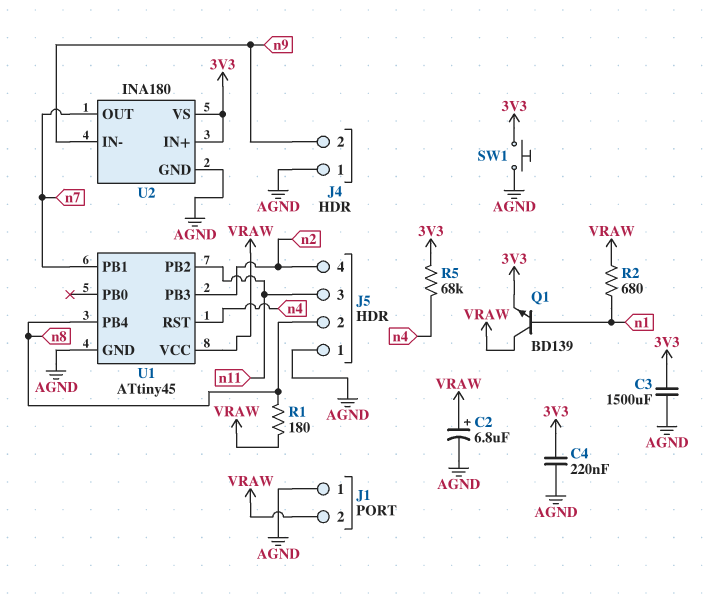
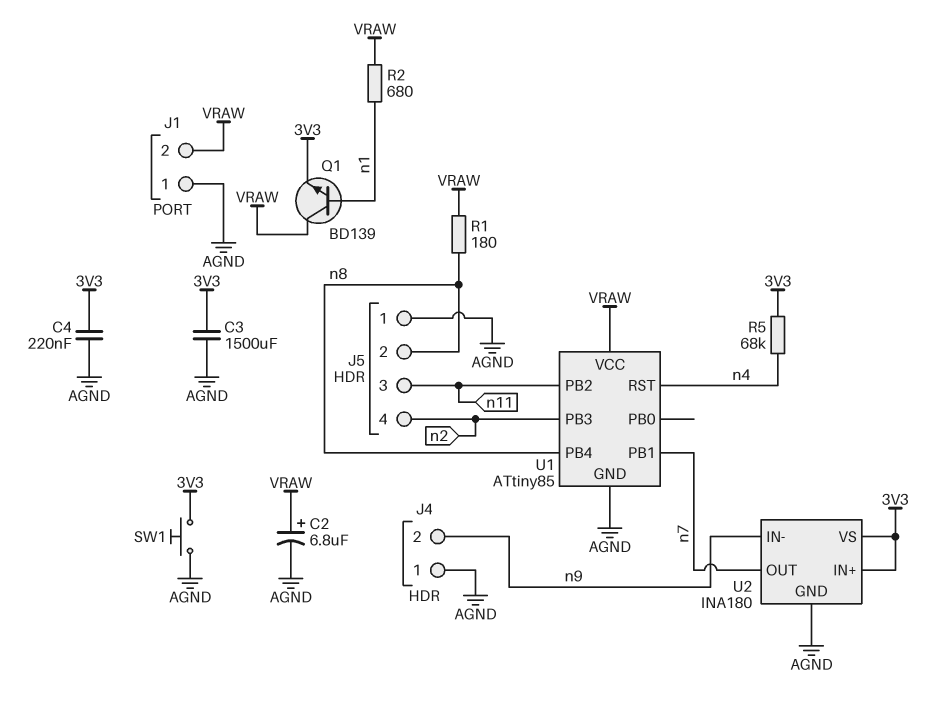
U1: ATtiny45 -> ATtiny85

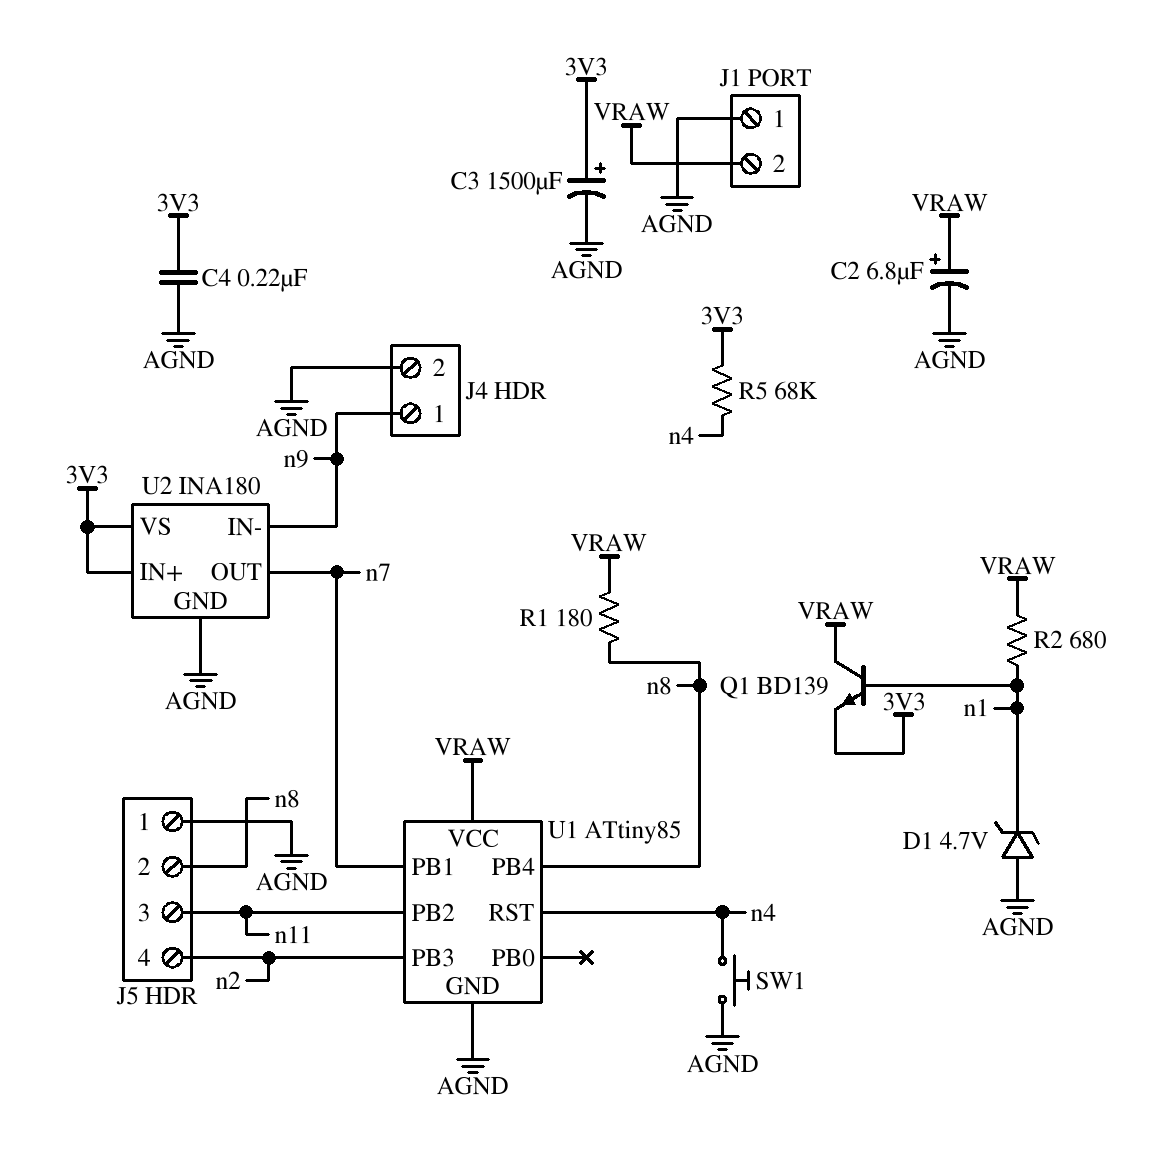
C3: 1500uF (3V3, AGND) -> 1500uF (plus 3V3, minus AGND)
D1: none -> zener 4.7V (A AGND, K n1)
J4 pin 1: AGND -> n9
J4 pin 2: n9 -> AGND
SW1: button (3V3, AGND) -> button (AGND, n4)

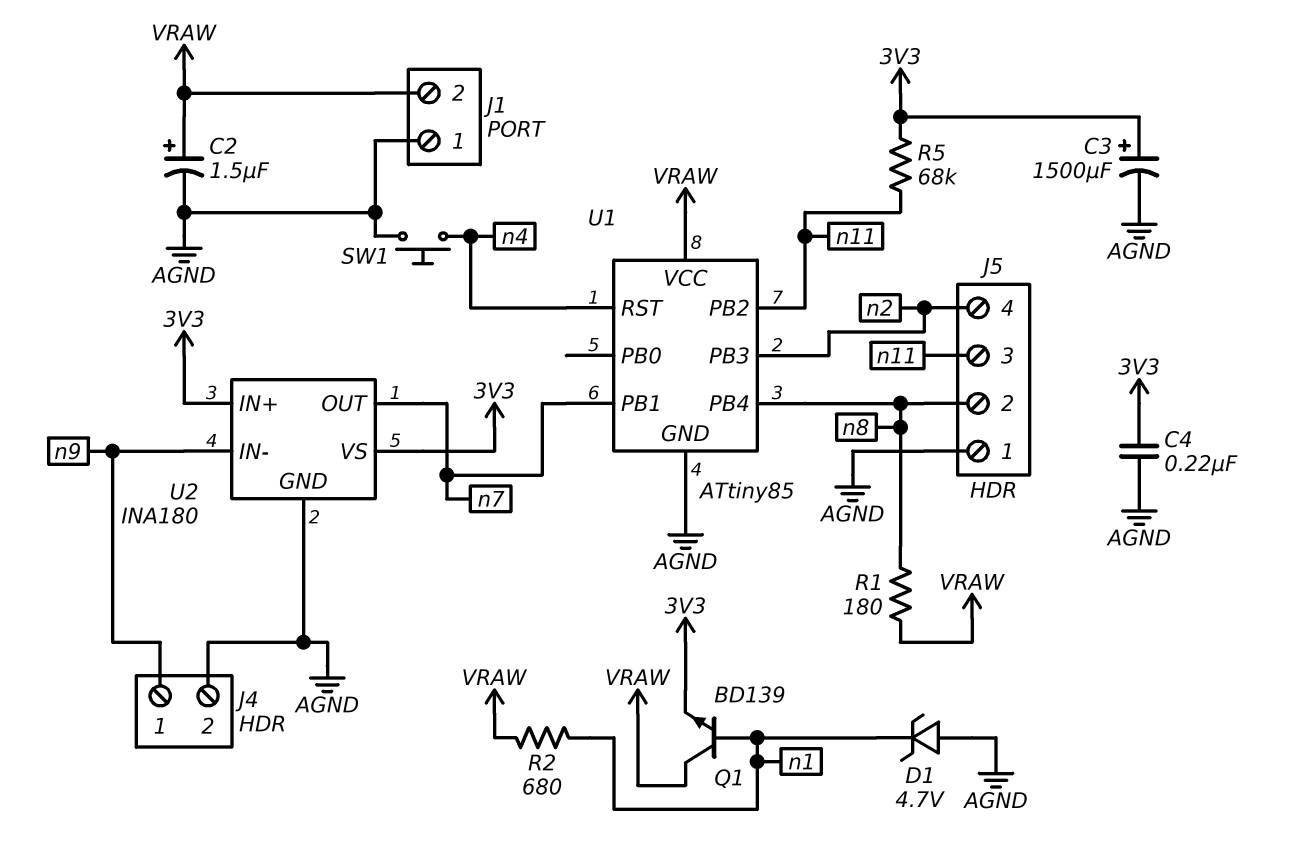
C2: 6.8uF (plus VRAW, minus AGND) -> 1.5uF (plus VRAW, minus AGND)
R5: 68k (3V3, n4) -> 68k (3V3, n11)

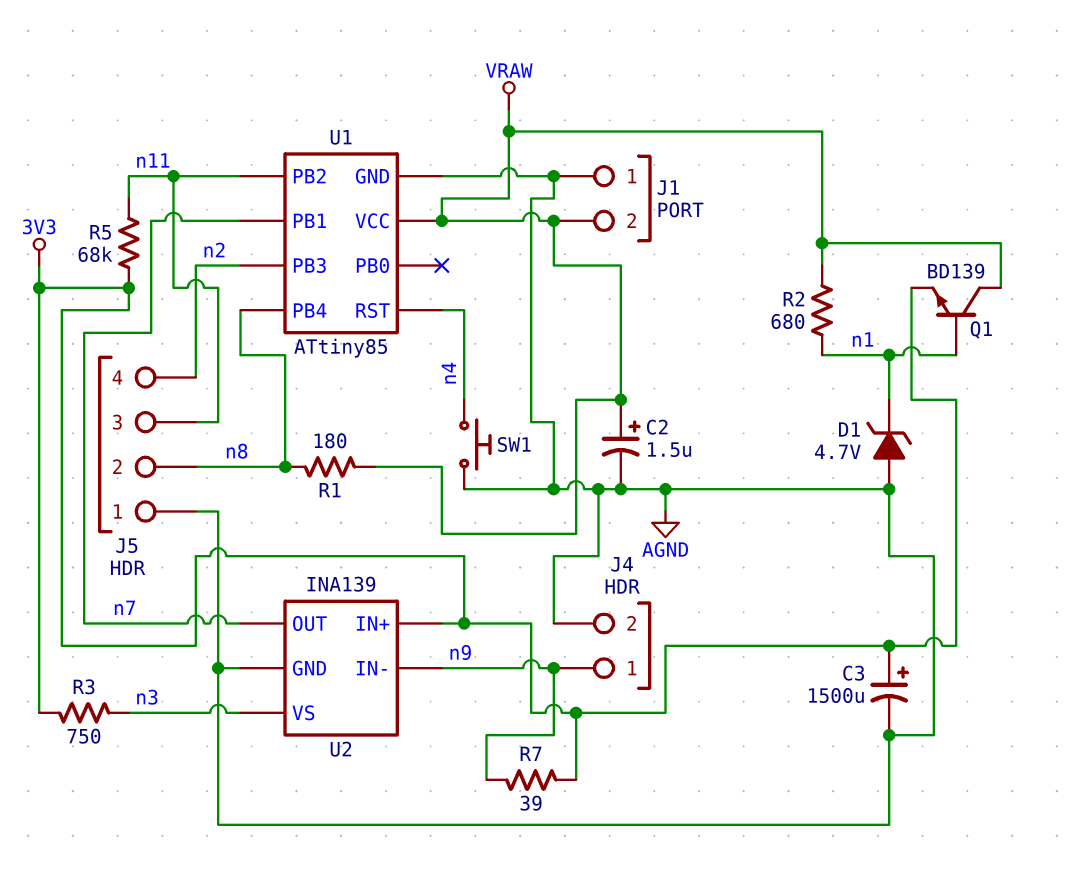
C4: 220nF (3V3, AGND) -> none
R3: none -> 750 (3V3, n3)
R7: none -> 39 (3V3, n9)
U2: INA180 -> INA139
U2 pin VS: 3V3 -> n3

